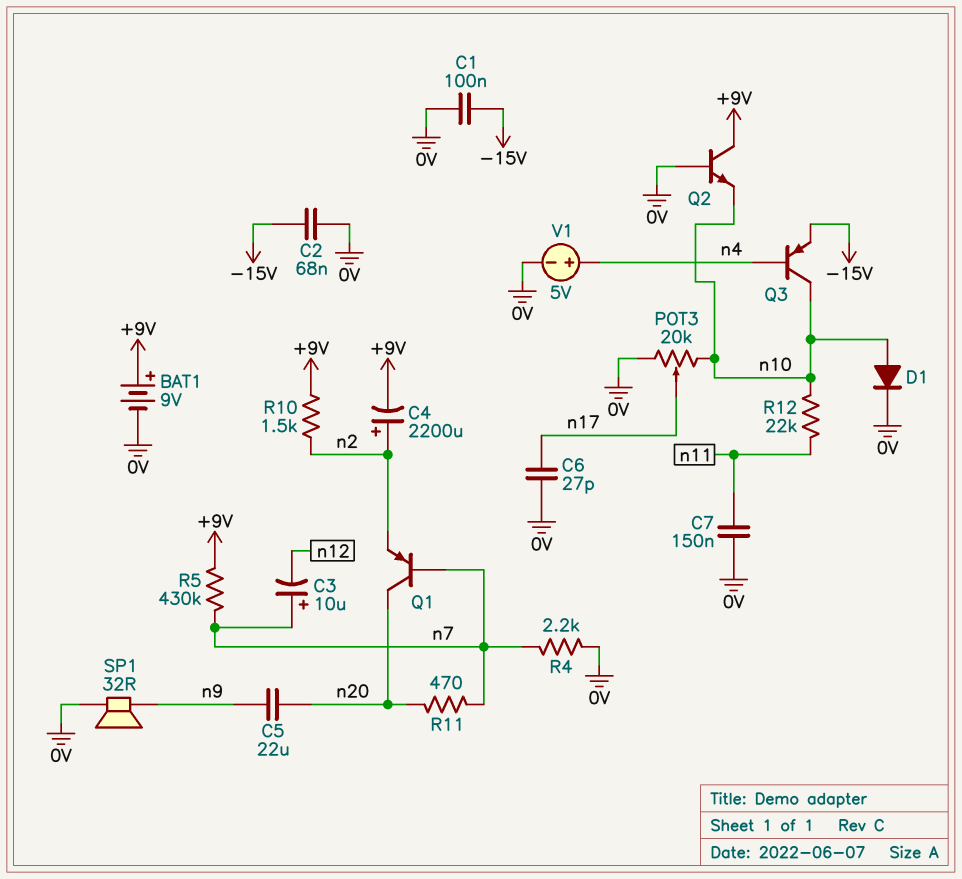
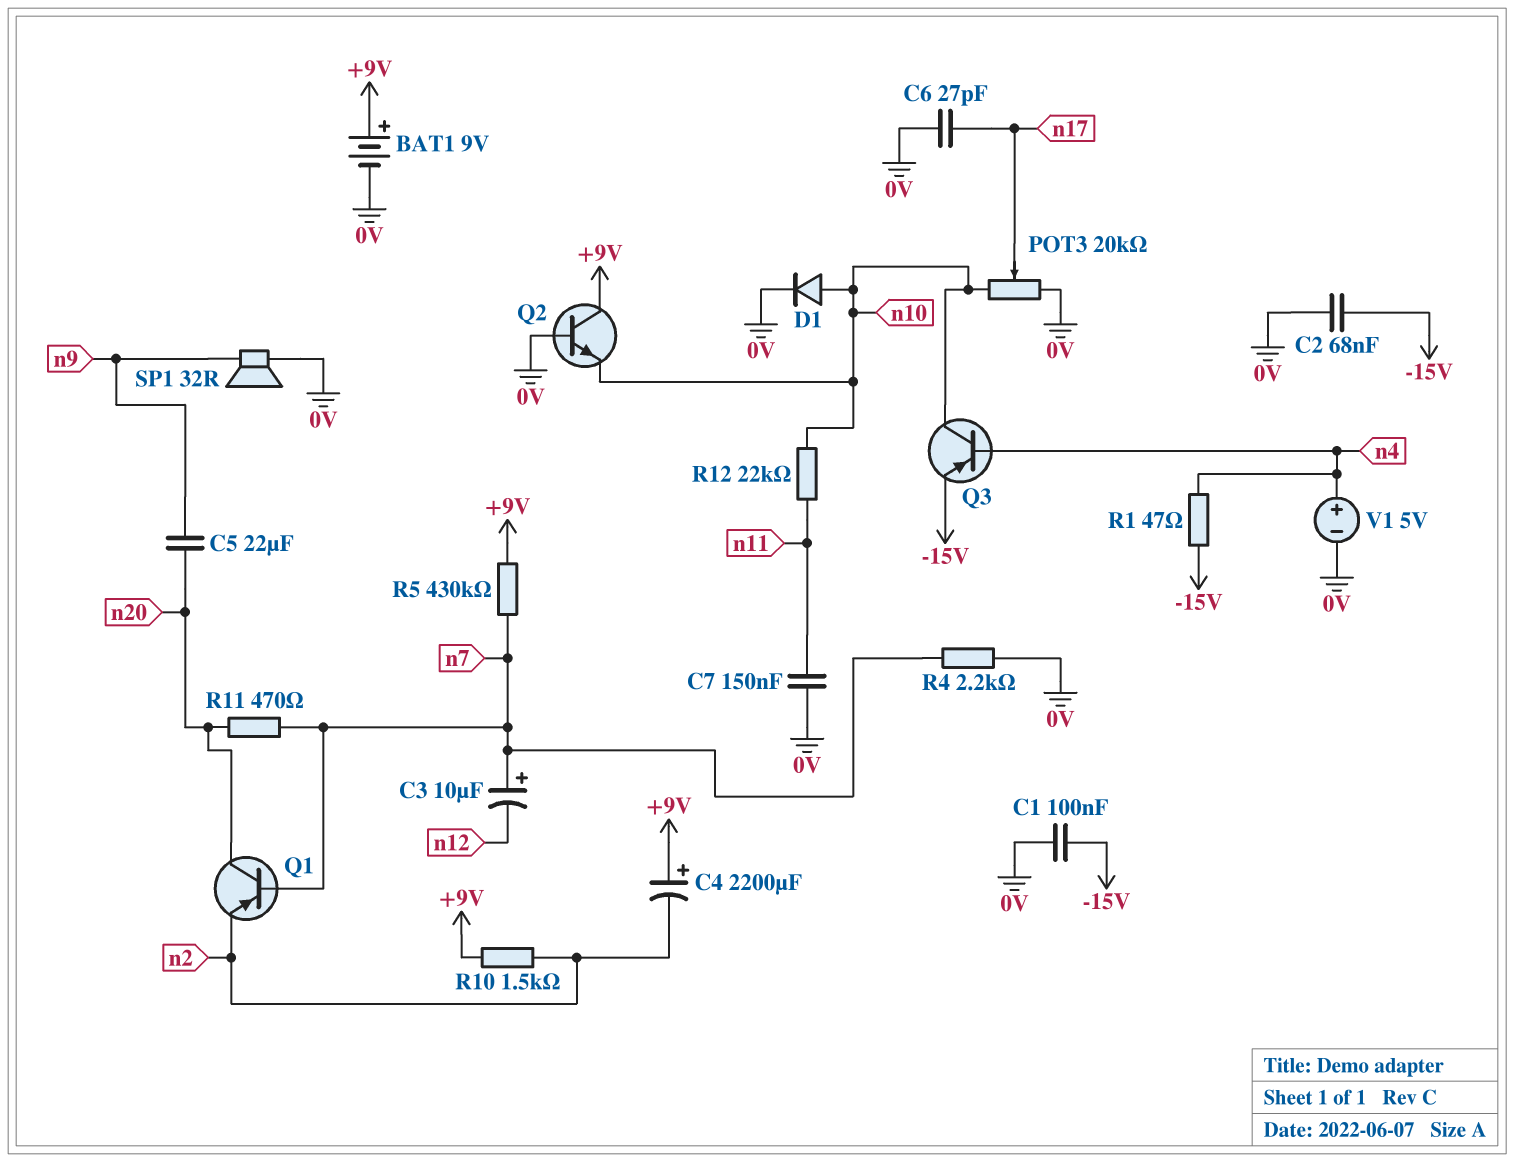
C4: 2200uF (plus n2, minus +9V) -> 2200uF (plus +9V, minus n2)
R1: none -> 47 (-15V, n4)

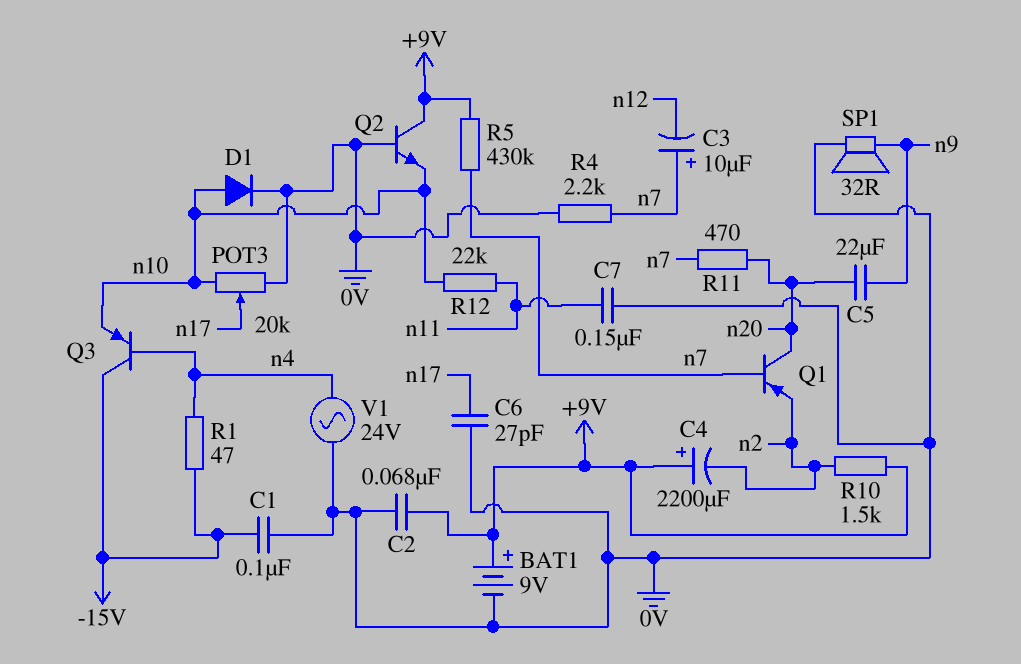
C2: 68nF (-15V, 0V) -> 68nF (+9V, 0V)
Q3: PNP (B n4, C n10, E -15V) -> PNP (B n4, C -15V, E n10)
V1: 5V (plus n4, minus 0V) -> AC 24V (0V, n4)

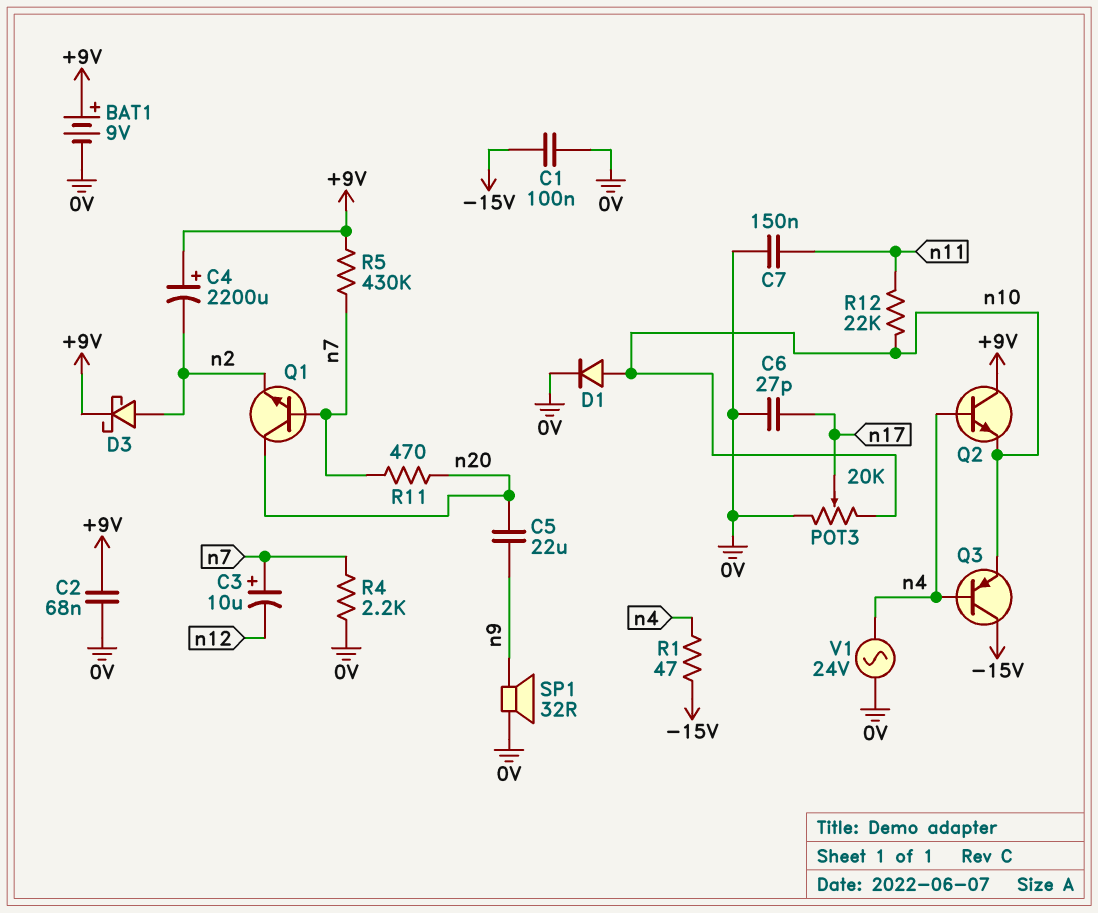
D3: none -> schottky (A n2, K +9V)
Q1: PNP (B n7, C n20, E n2) -> NPN (B n7, C n20, E n2)
Q2: NPN (B 0V, C +9V, E n10) -> NPN (B n4, C +9V, E n10)
R10: 1.5k (+9V, n2) -> none

